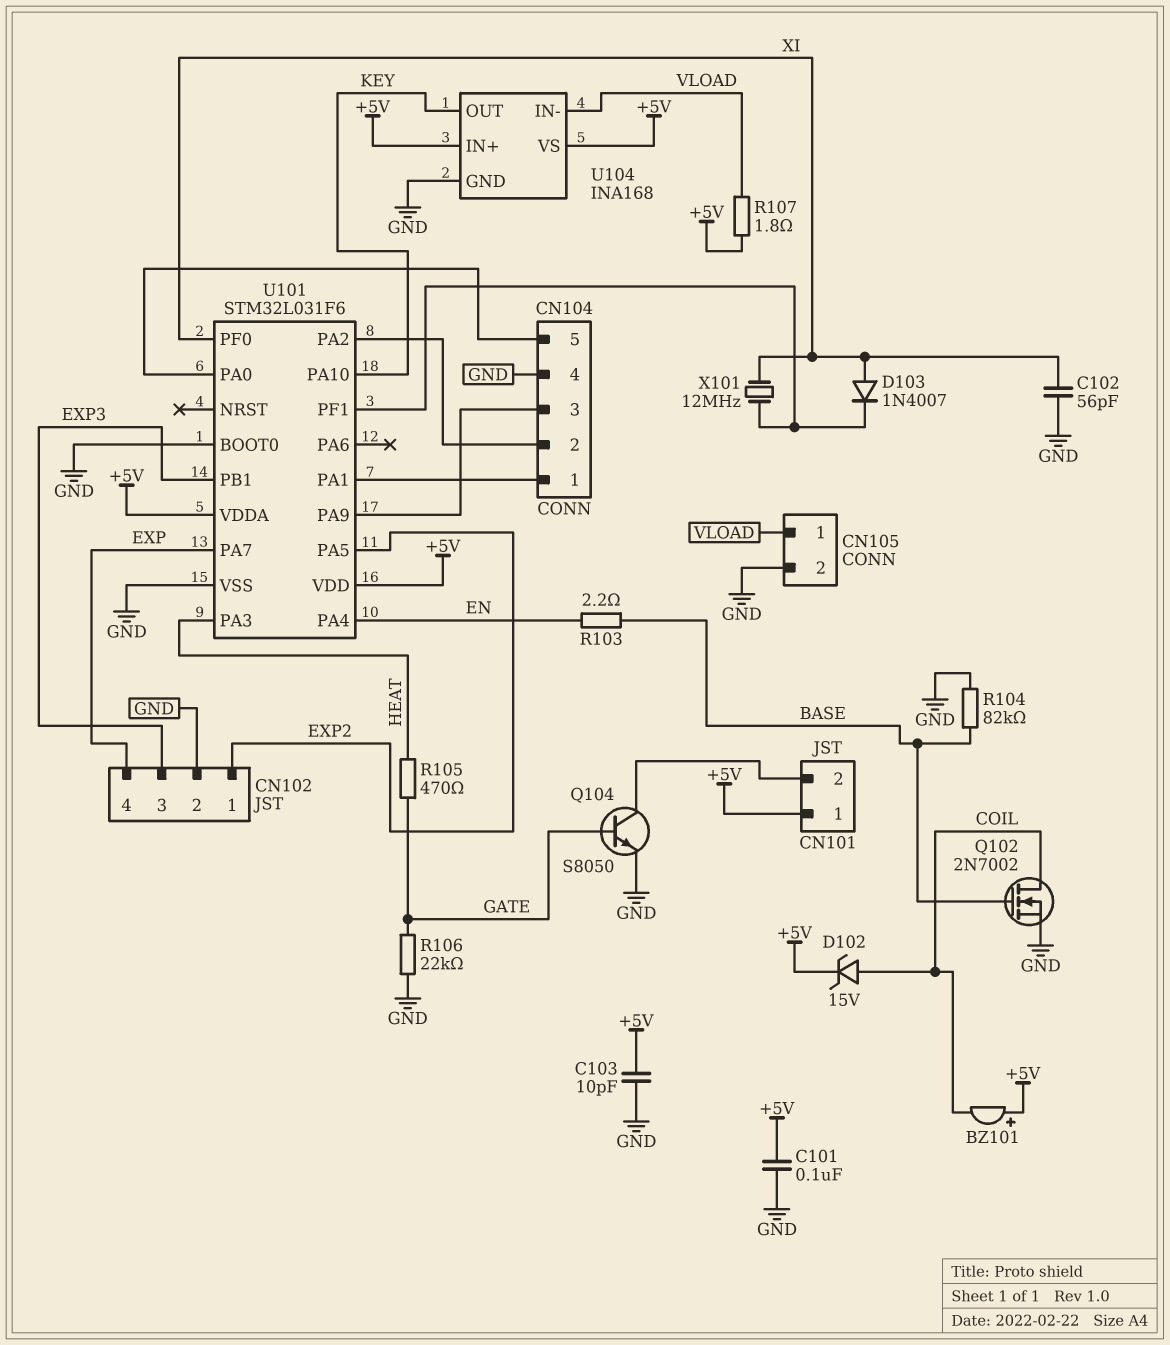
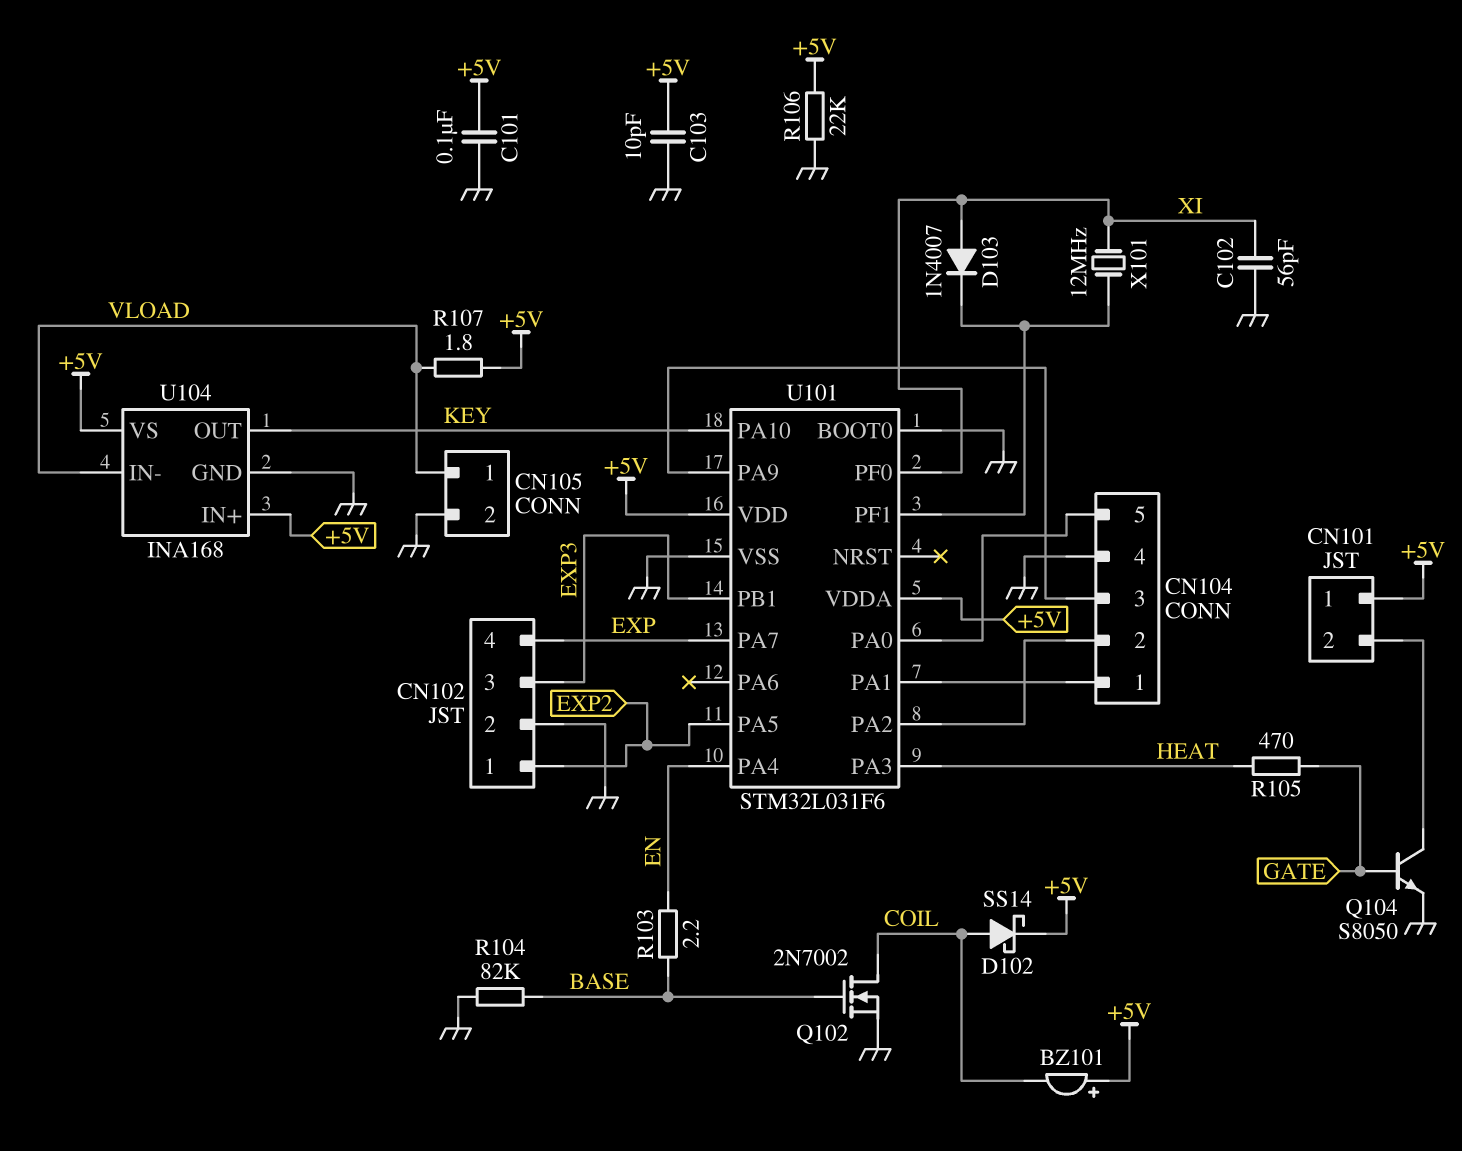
D102: zener 15V (A COIL, K +5V) -> schottky SS14 (A COIL, K +5V)
R106: 22k (GATE, GND) -> 22k (+5V, GND)

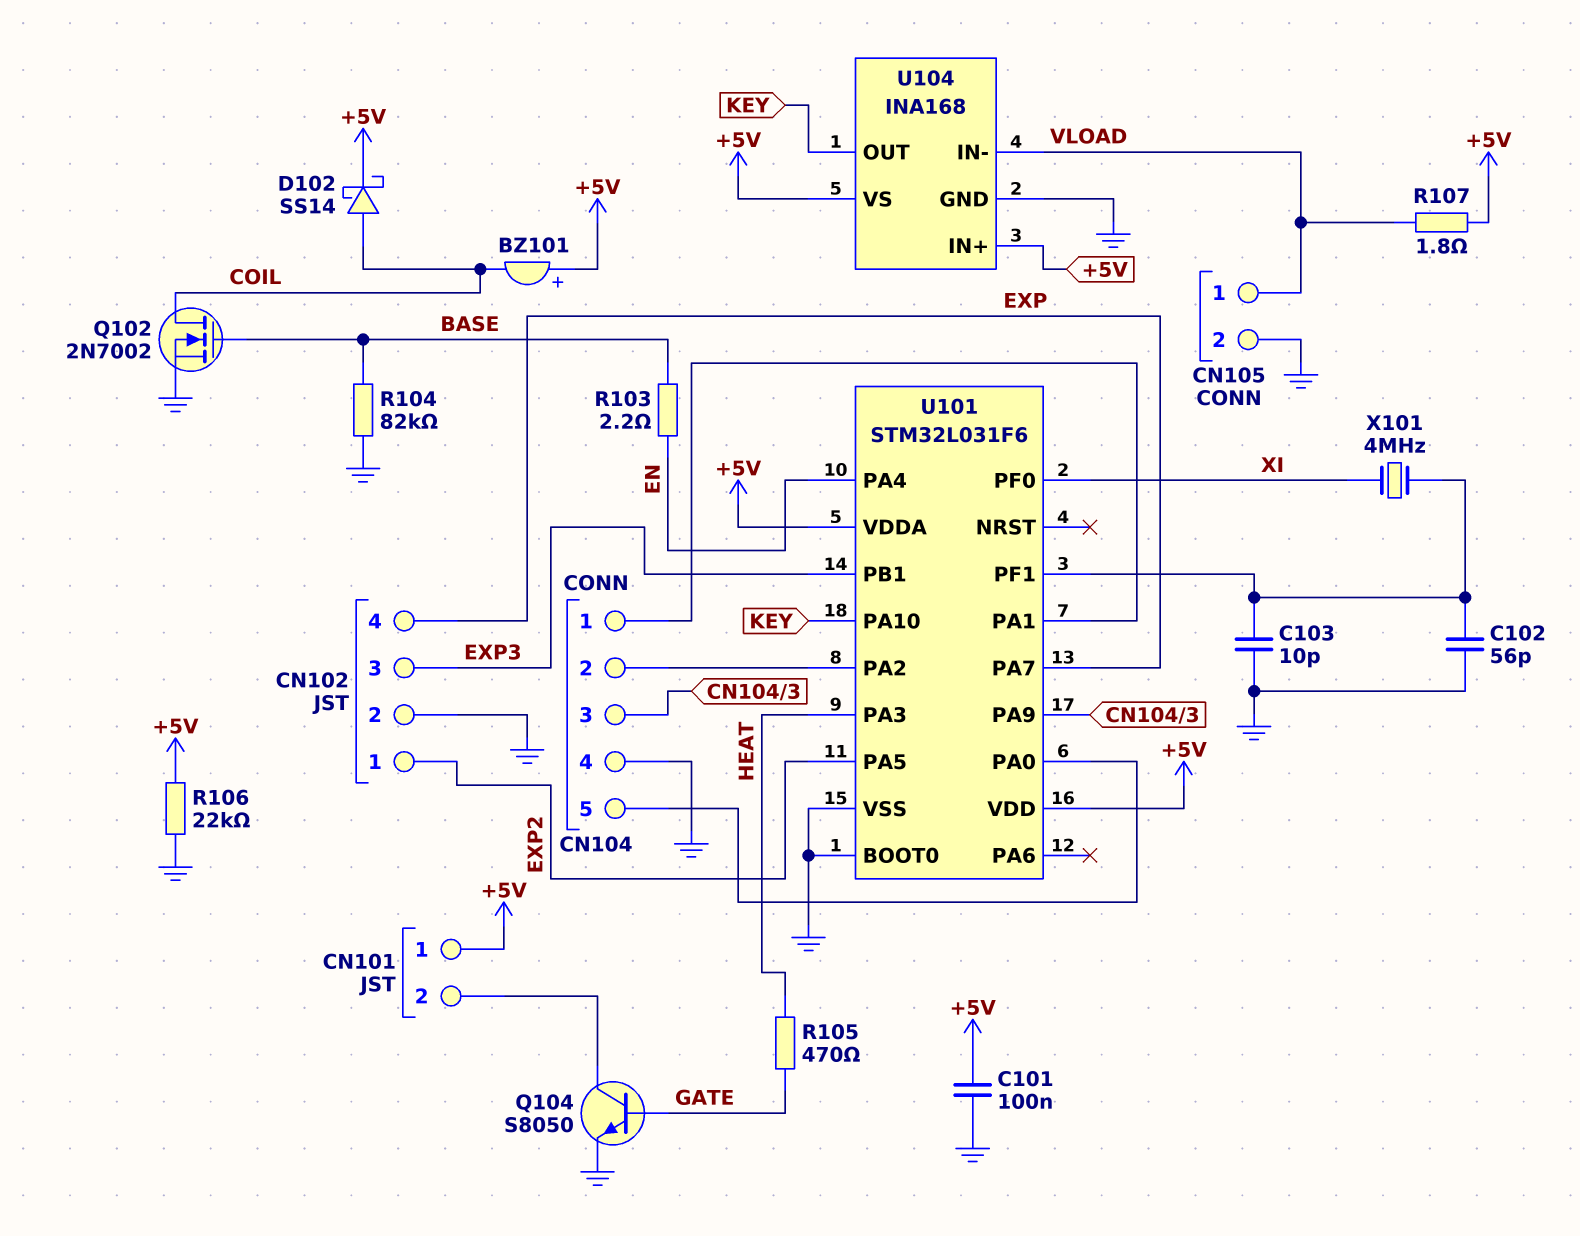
C102: 56pF (GND, XI) -> 56pF (GND, U101/PF1)
C103: 10pF (+5V, GND) -> 10pF (GND, U101/PF1)
D103: diode 1N4007 (A XI, K U101/PF1) -> none
X101: 12MHz (U101/PF1, XI) -> 4MHz (U101/PF1, XI)

